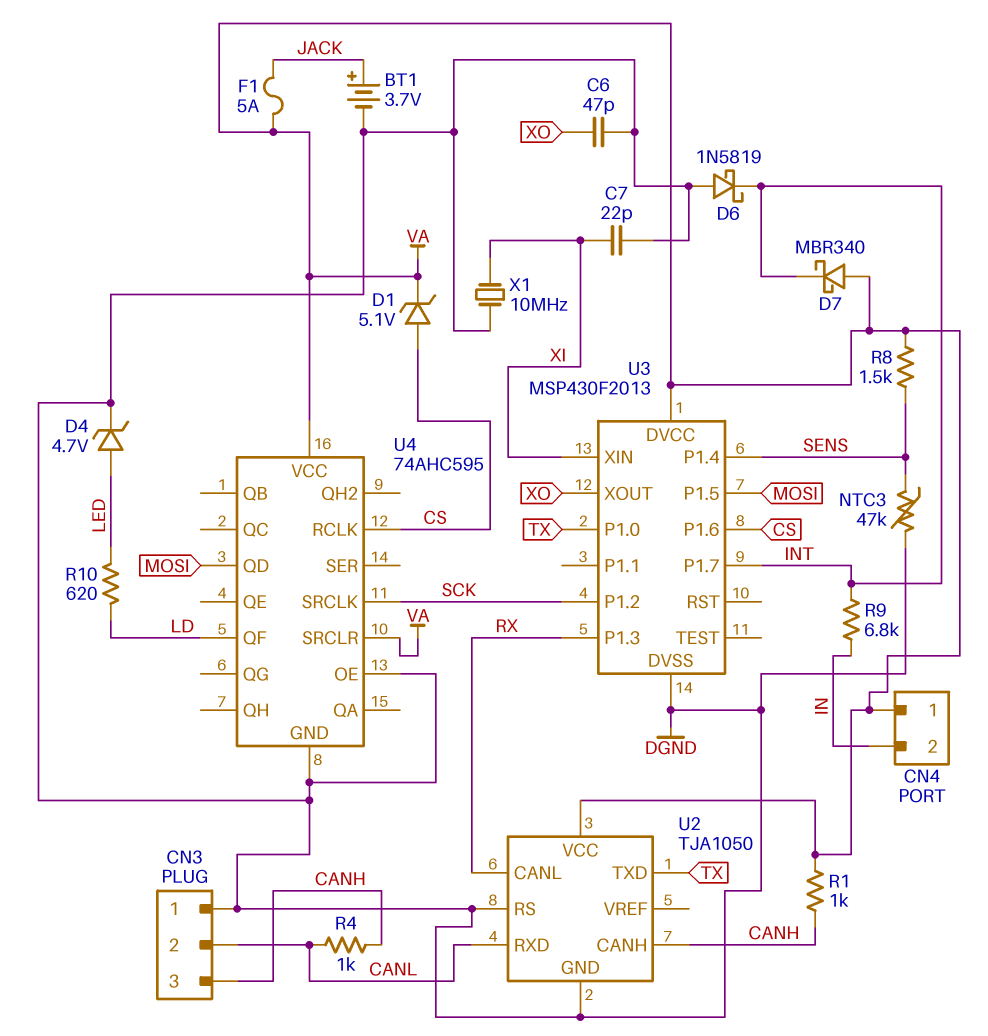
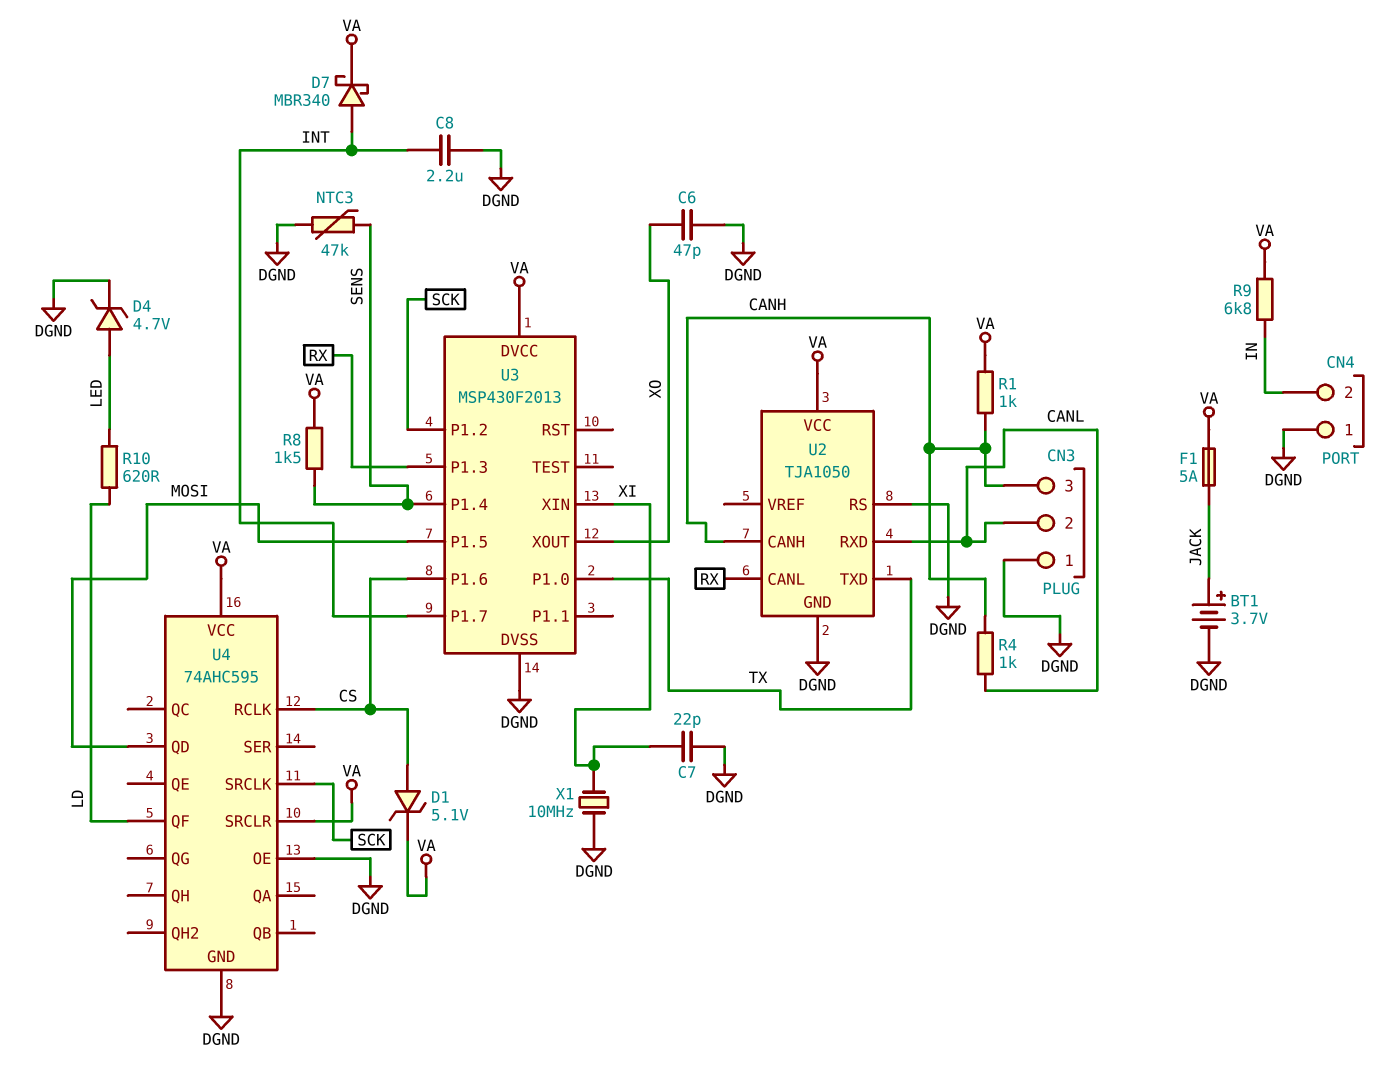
C8: none -> 2.2uF (DGND, INT)
CN4 pin 1: VA -> DGND
D6: schottky 1N5819 (A DGND, K INT) -> none
D7: schottky MBR340 (A VA, K INT) -> schottky MBR340 (A INT, K VA)
R9: 6.8k (IN, INT) -> 6.8k (IN, VA)

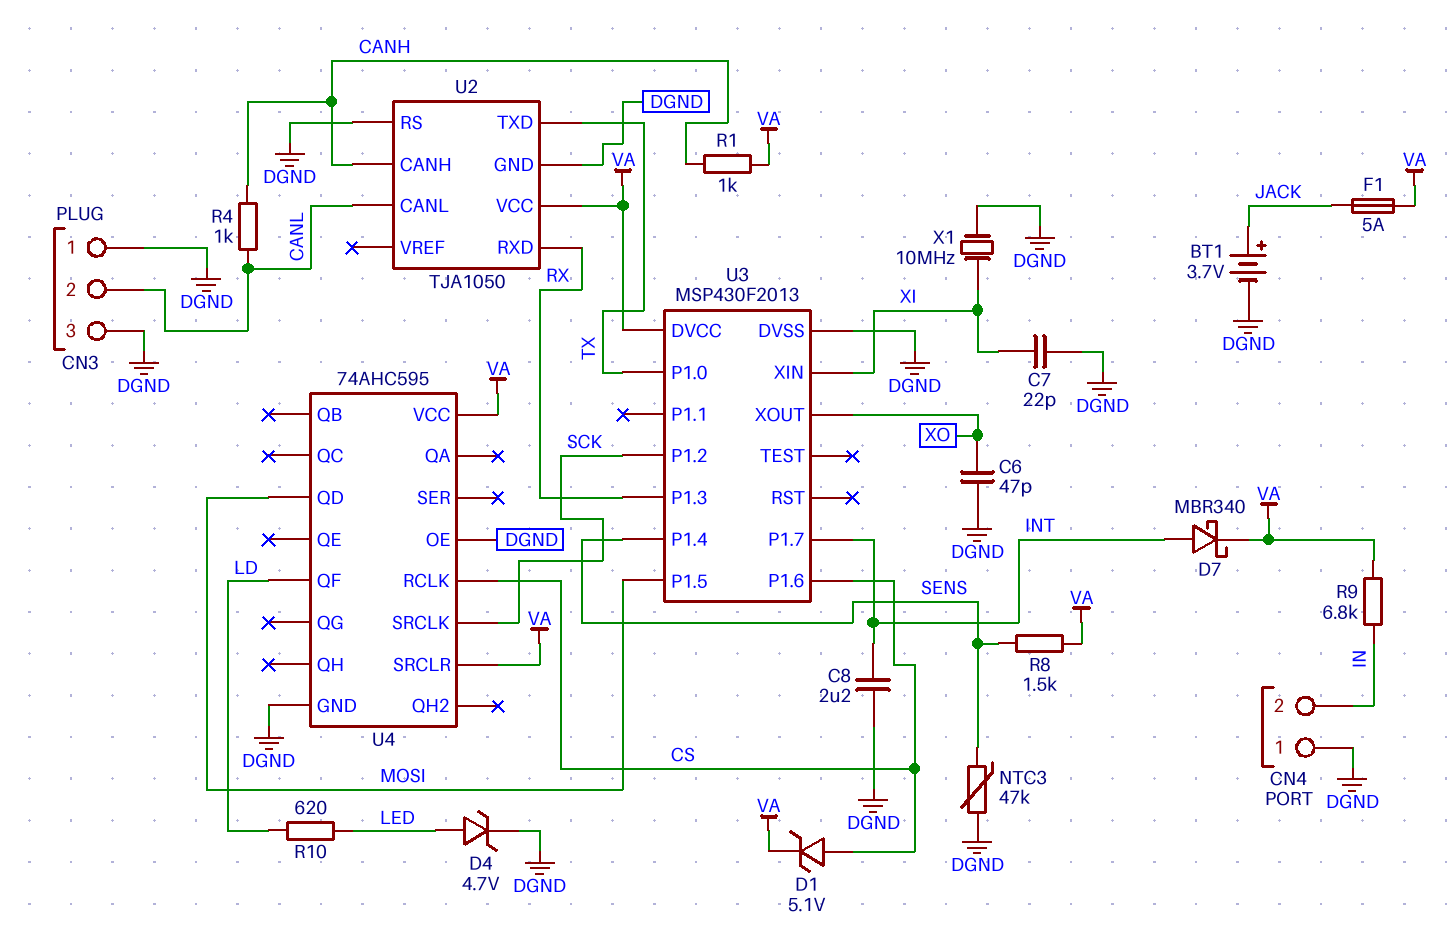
CN3 pin 3: CANH -> DGND
U2 pin CANL: RX -> CANL
U2 pin RXD: CANL -> RX

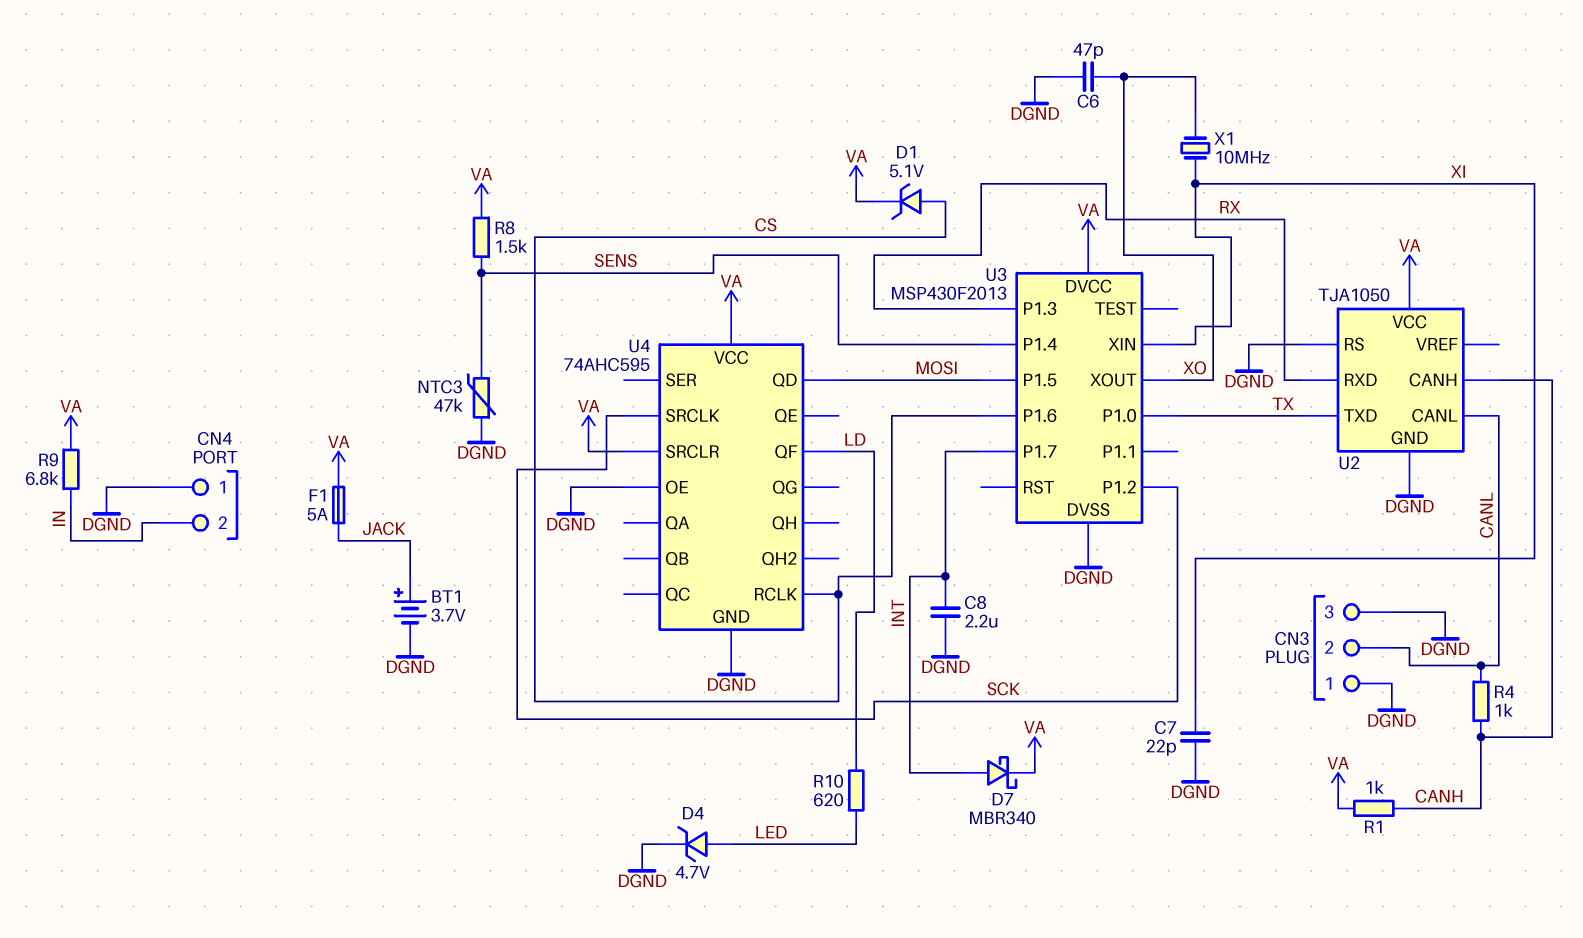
X1: 10MHz (DGND, XI) -> 10MHz (XI, XO)

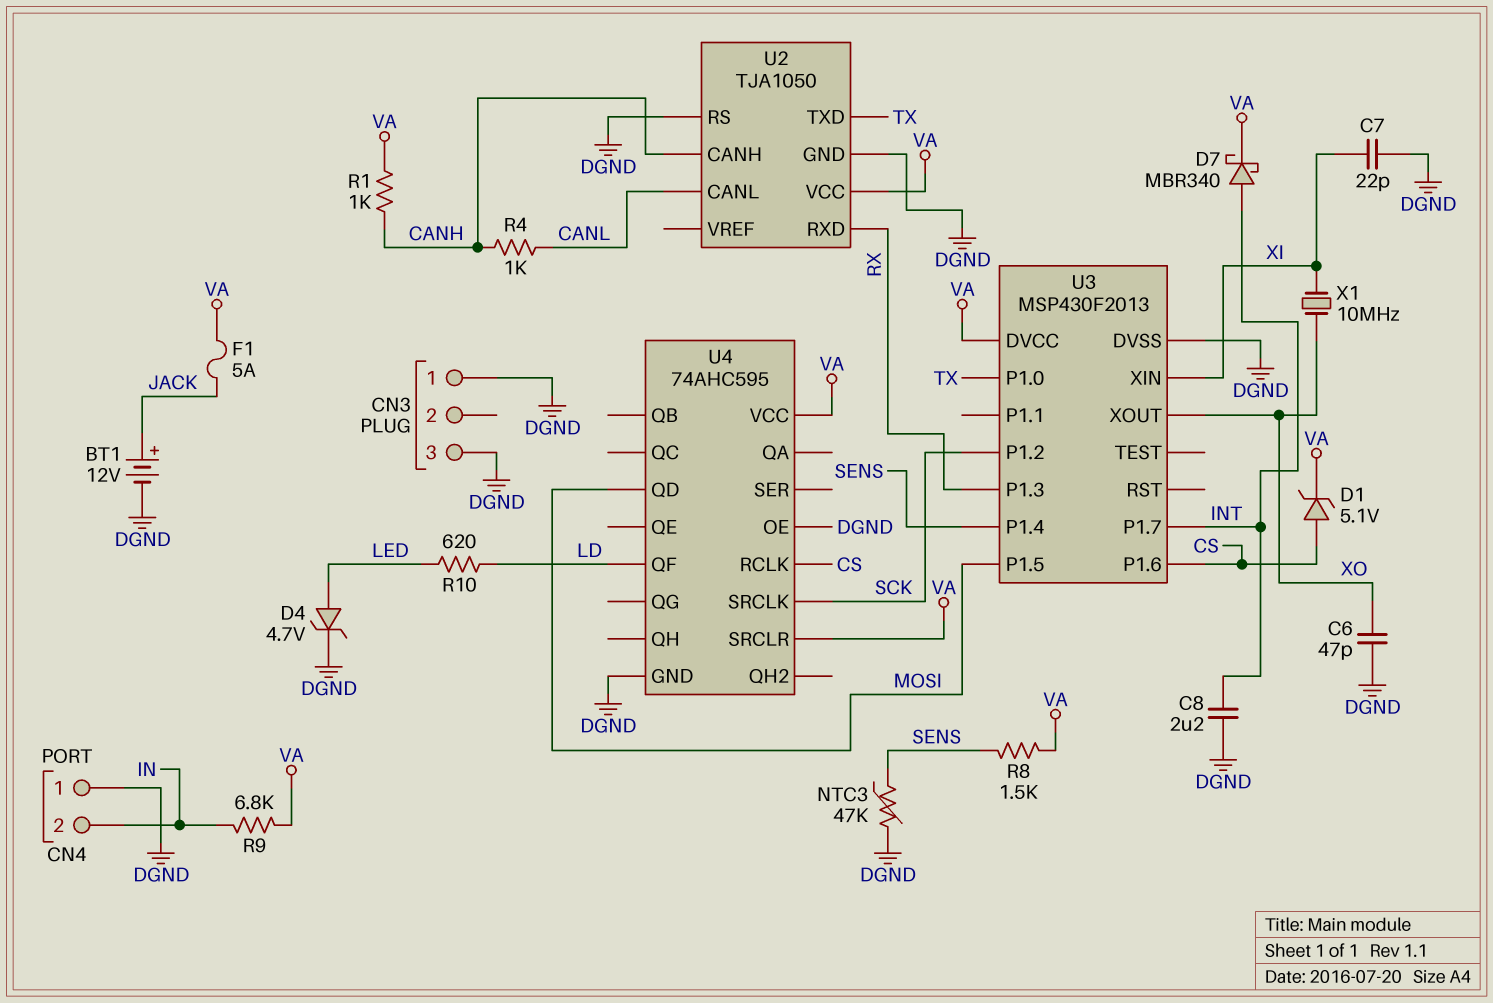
BT1: 3.7V (plus JACK, minus DGND) -> 12V (plus JACK, minus DGND)
CN3 pin 2: CANL -> none

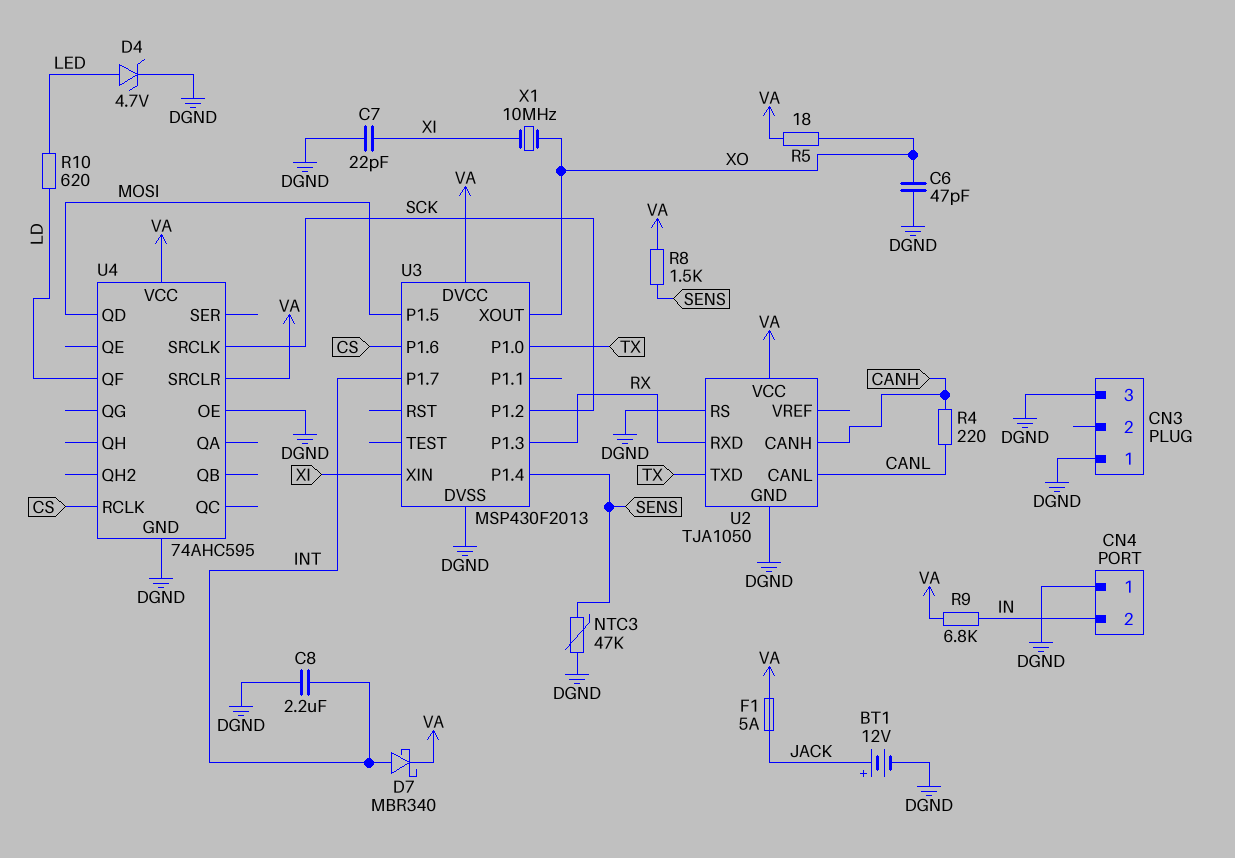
D1: zener 5.1V (A CS, K VA) -> none
R1: 1k (CANH, VA) -> none
R4: 1k (CANH, CANL) -> 220 (CANH, CANL)
R5: none -> 18 (VA, XO)

